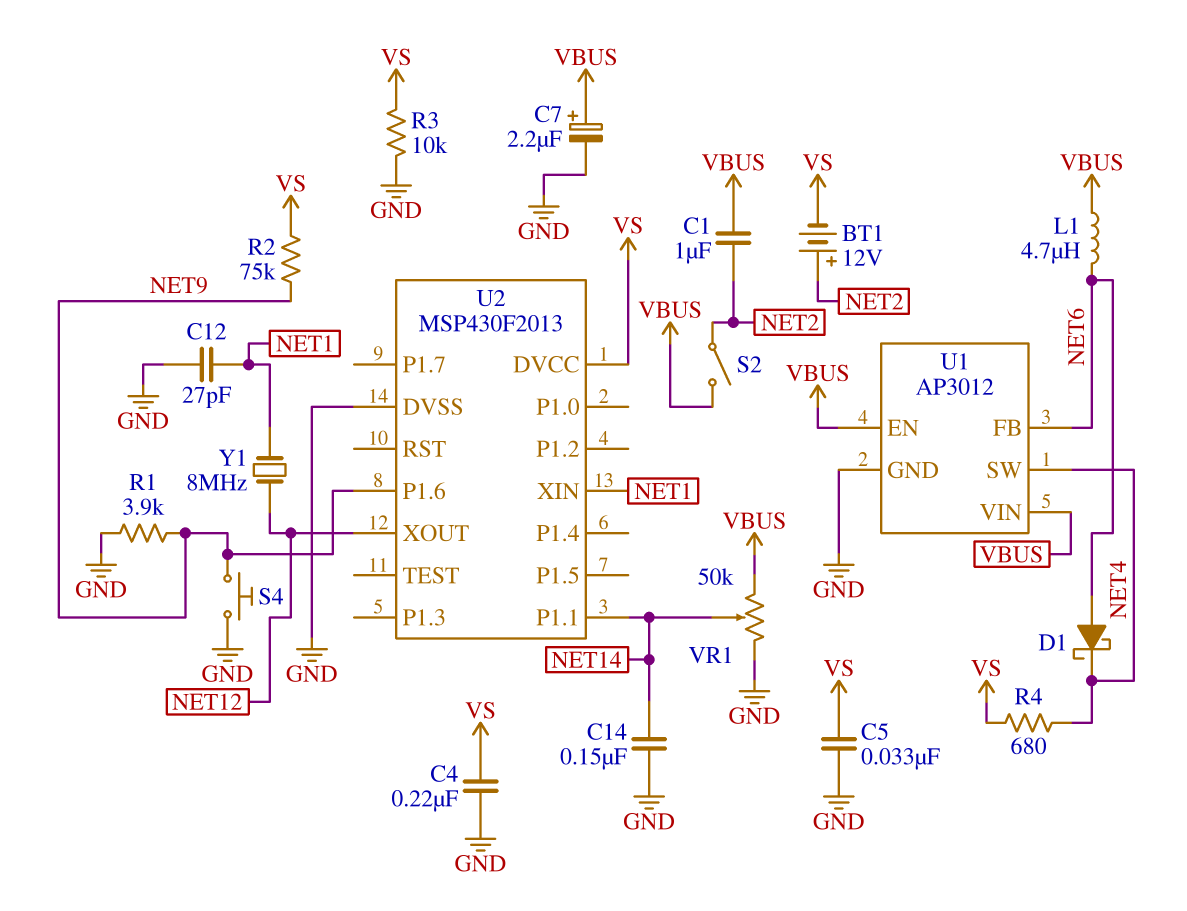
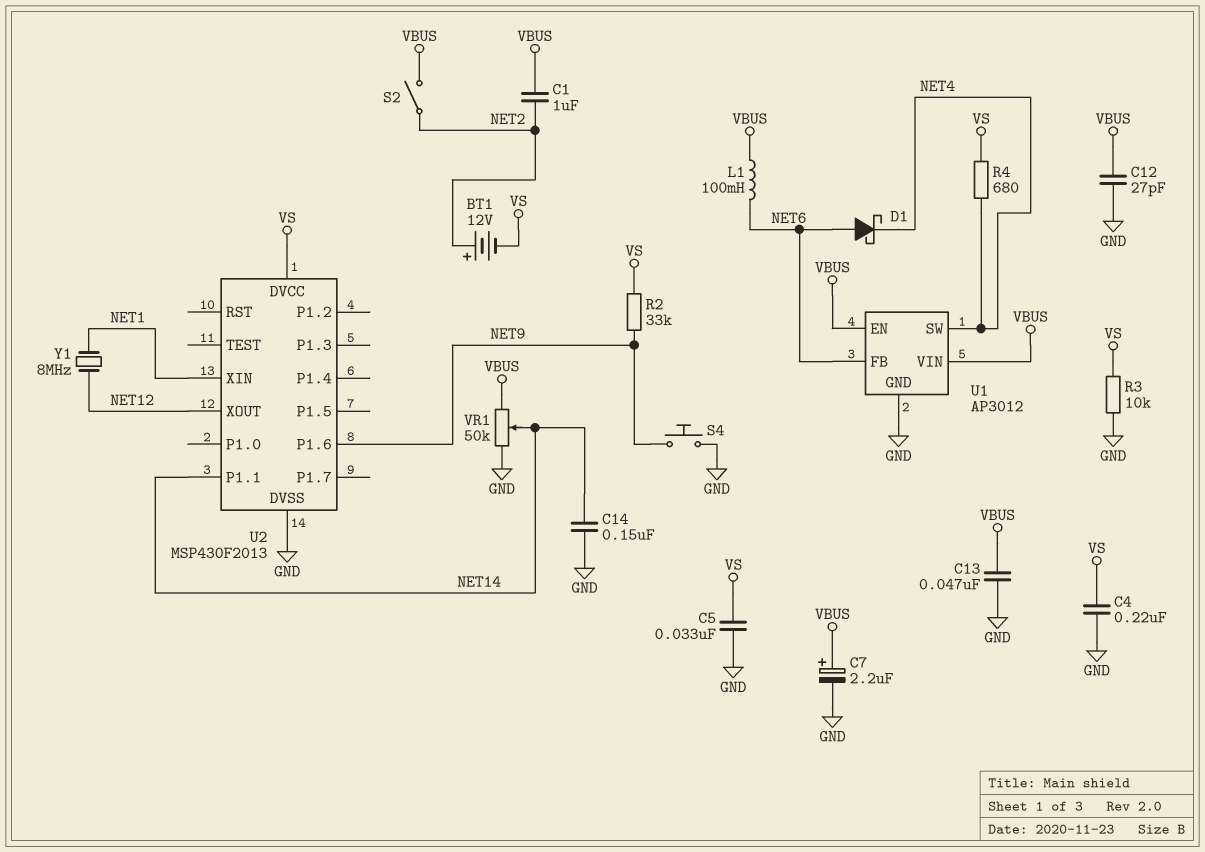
C12: 27pF (GND, NET1) -> 27pF (GND, VBUS)
C13: none -> 47nF (GND, VBUS)
L1: 4.7uH (NET6, VBUS) -> 100mH (NET6, VBUS)
R1: 3.9k (GND, NET9) -> none
R2: 75k (NET9, VS) -> 33k (NET9, VS)

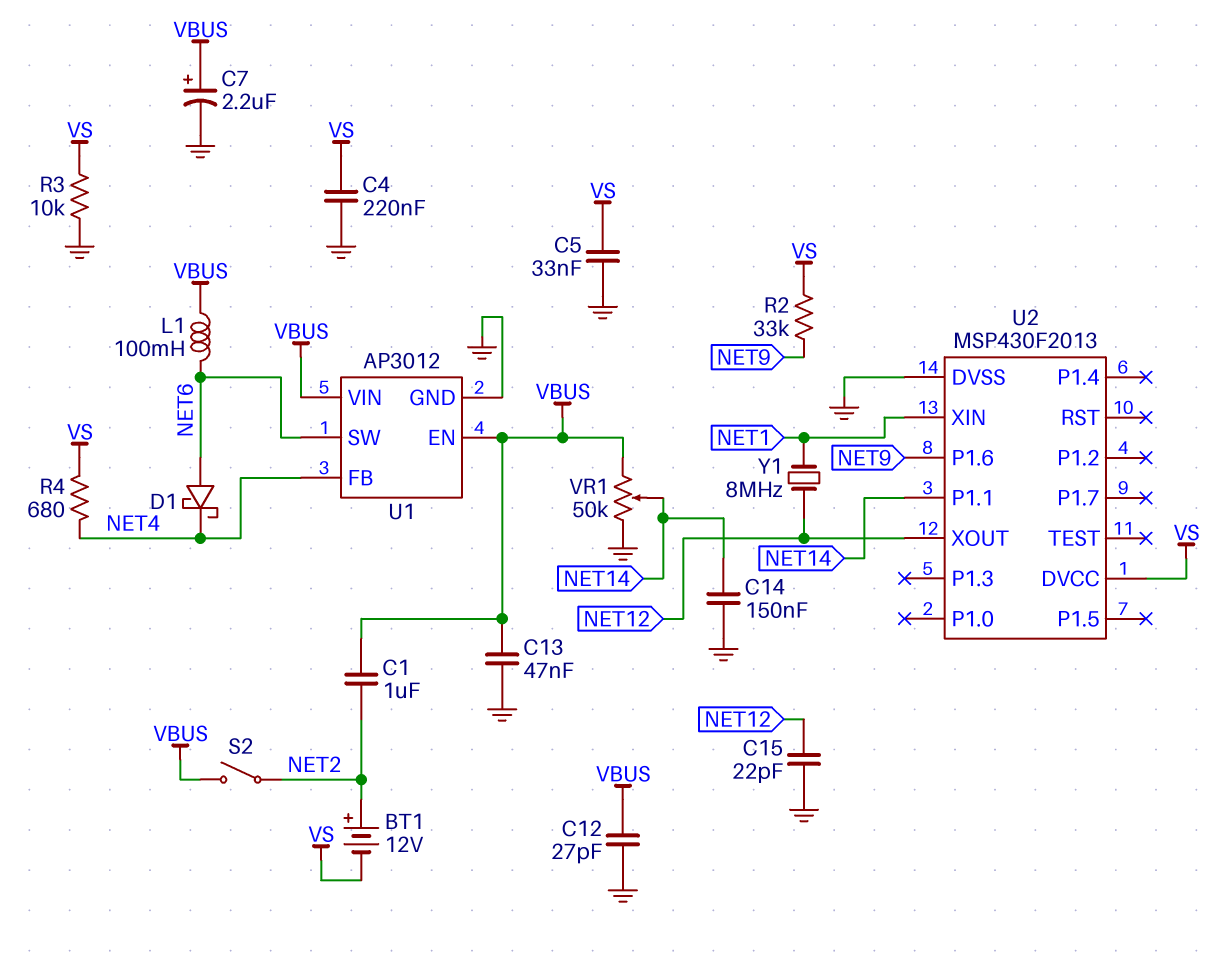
C15: none -> 22pF (GND, NET12)
S4: button (GND, NET9) -> none
U1 pin FB: NET6 -> NET4
U1 pin SW: NET4 -> NET6

